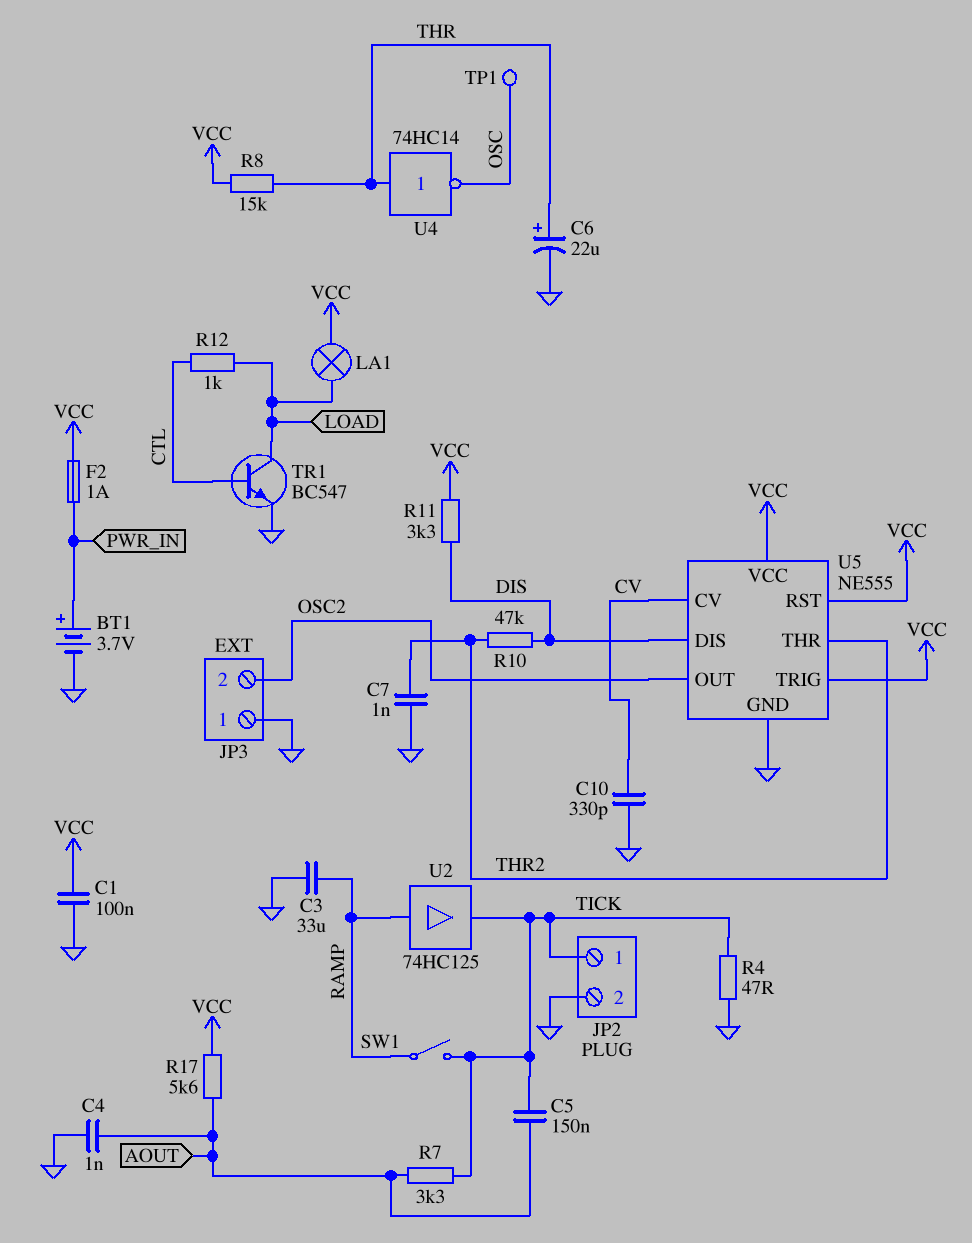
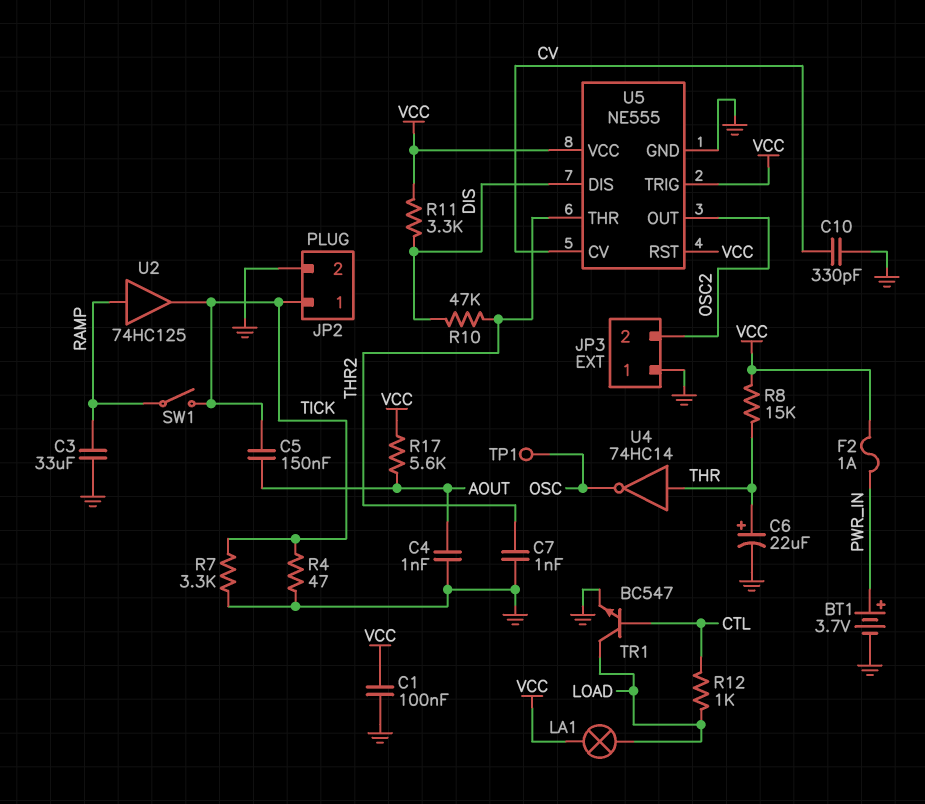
R7: 3.3k (AOUT, TICK) -> 3.3k (GND, TICK)

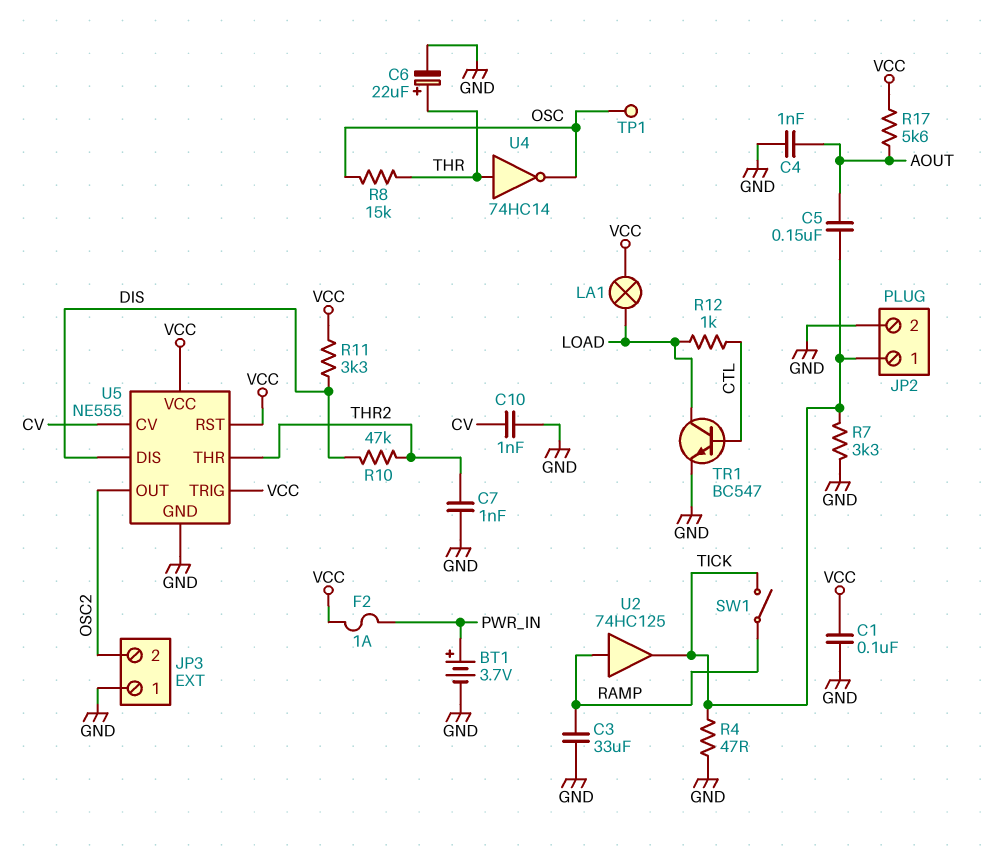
C10: 330pF (CV, GND) -> 1nF (CV, GND)
R8: 15k (THR, VCC) -> 15k (OSC, THR)

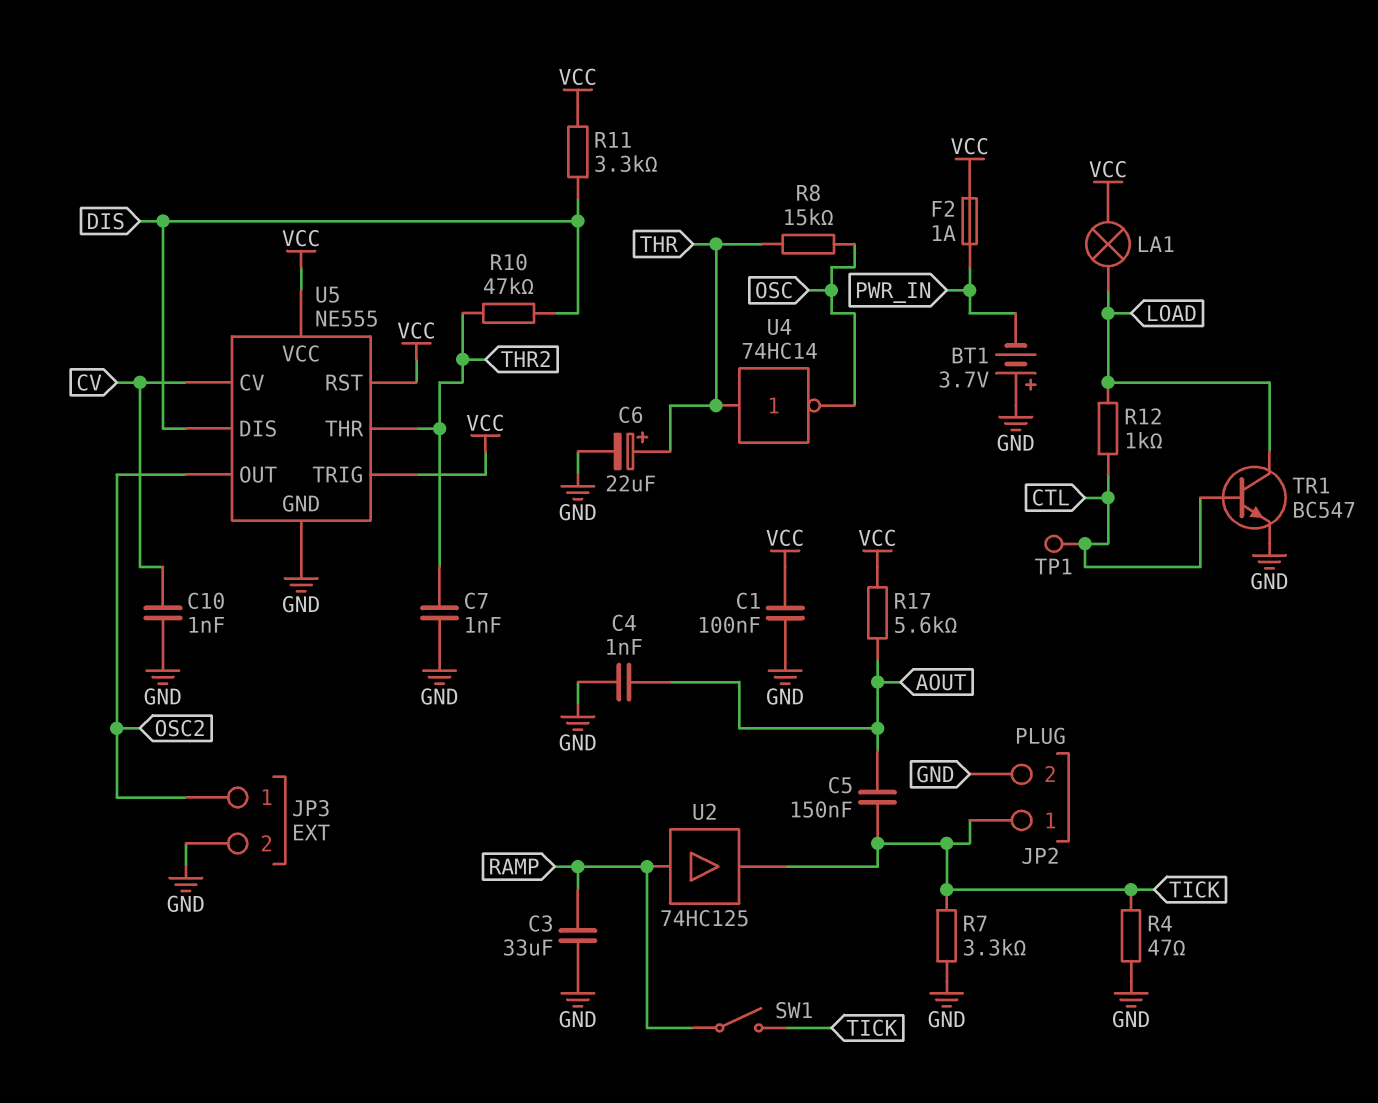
BT1: 3.7V (plus PWR_IN, minus GND) -> 3.7V (plus GND, minus PWR_IN)
JP3 pin 1: GND -> OSC2
JP3 pin 2: OSC2 -> GND
TP1: test point (OSC) -> test point (CTL)

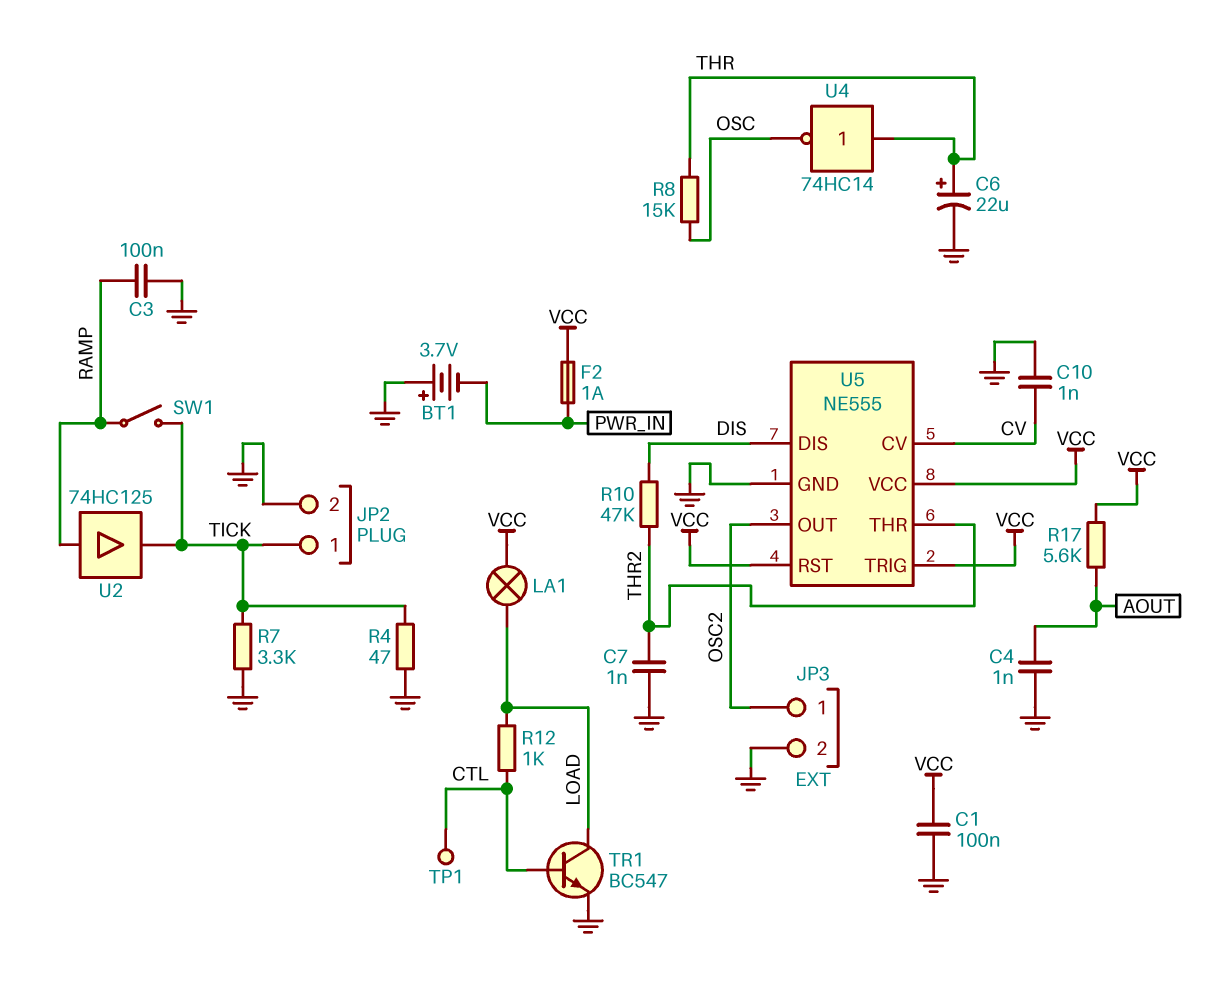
C3: 33uF (GND, RAMP) -> 100nF (GND, RAMP)
C5: 150nF (AOUT, TICK) -> none
R11: 3.3k (DIS, VCC) -> none

